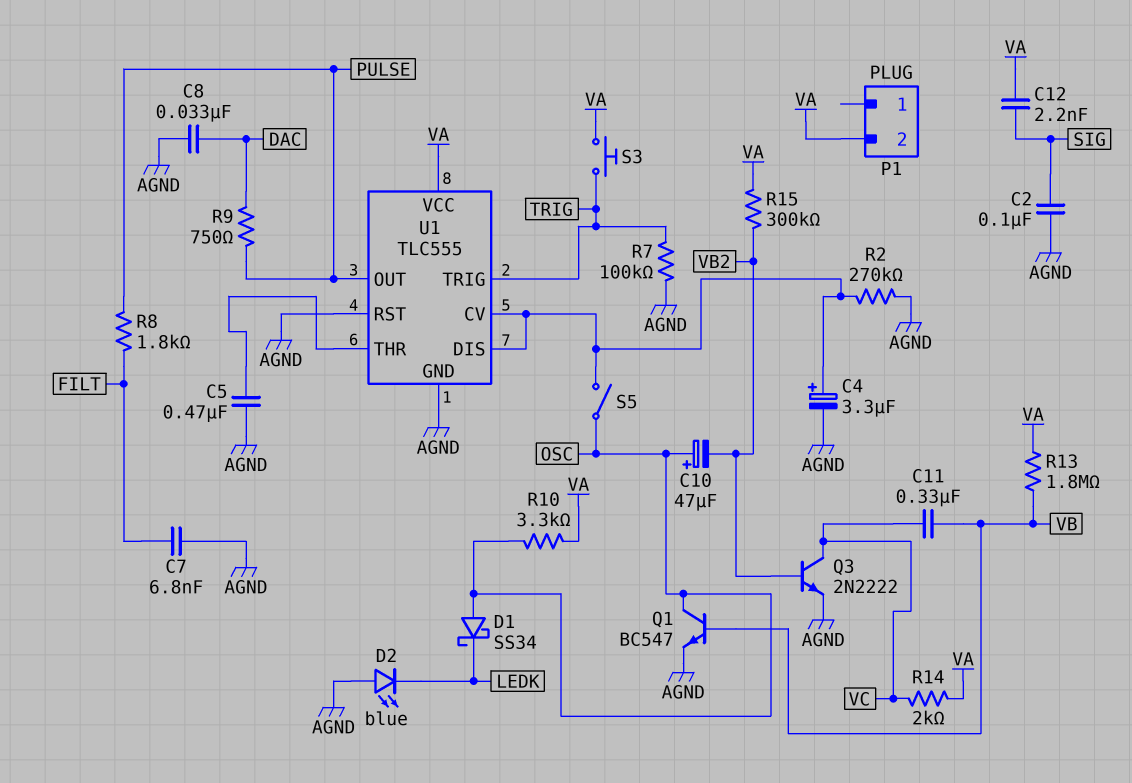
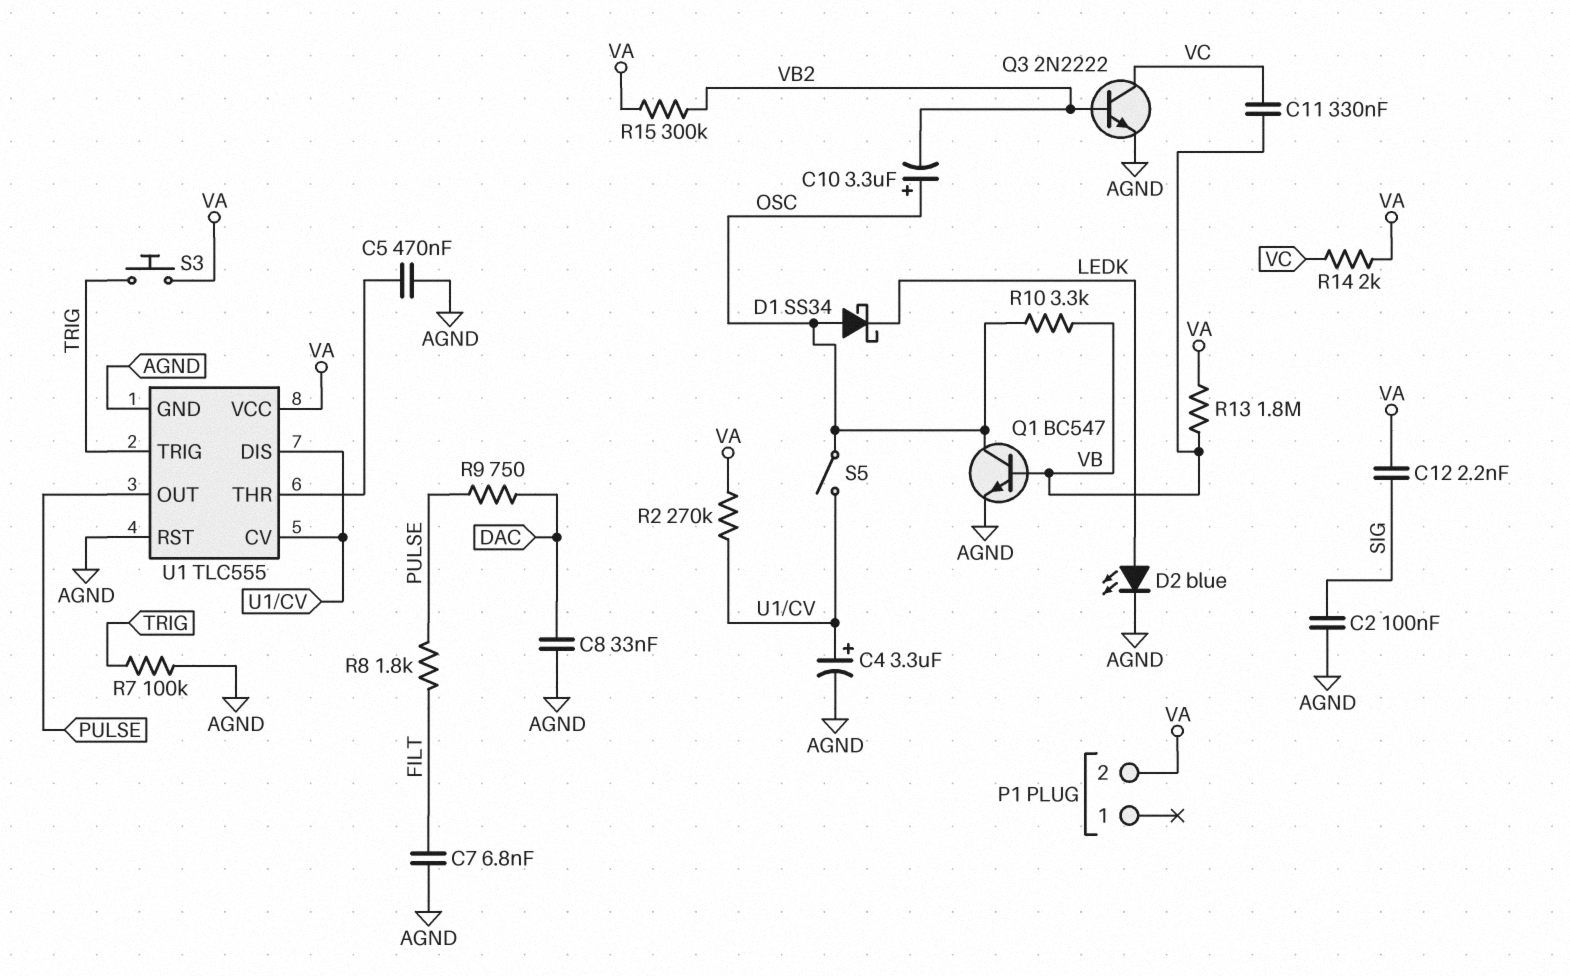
C10: 47uF (plus OSC, minus VB2) -> 3.3uF (plus OSC, minus VB2)
D2: LED blue (A AGND, K LEDK) -> LED blue (A LEDK, K AGND)
R2: 270k (AGND, U1/CV) -> 270k (U1/CV, VA)
R10: 3.3k (OSC, VA) -> 3.3k (OSC, VB)

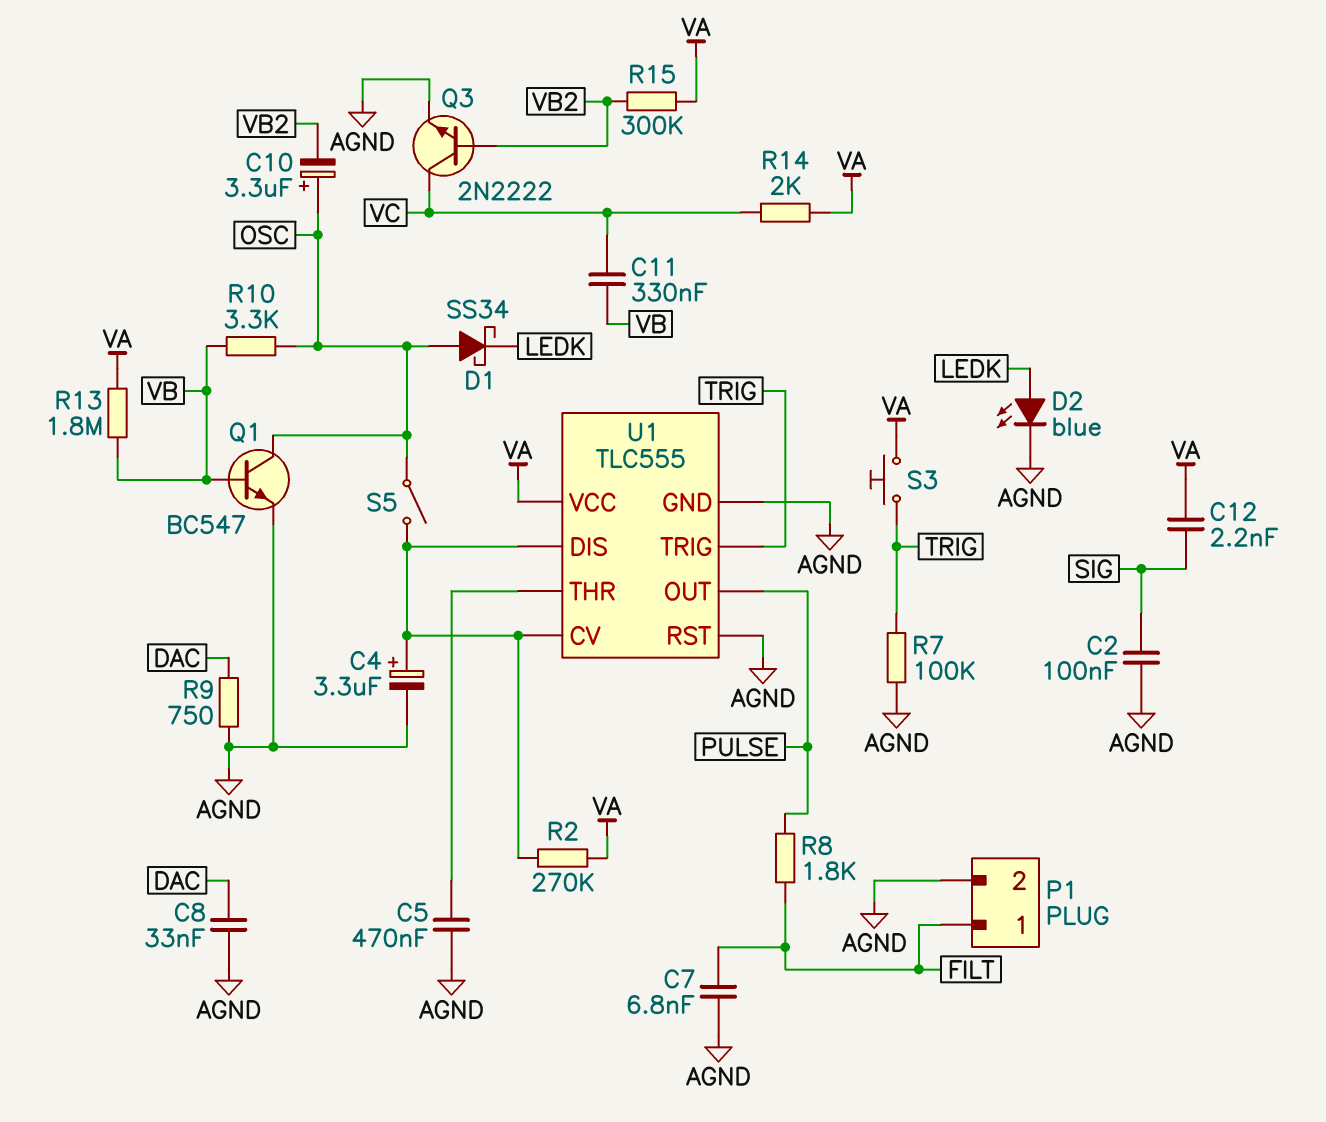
P1 pin 1: none -> FILT
P1 pin 2: VA -> AGND
R9: 750 (DAC, PULSE) -> 750 (AGND, DAC)

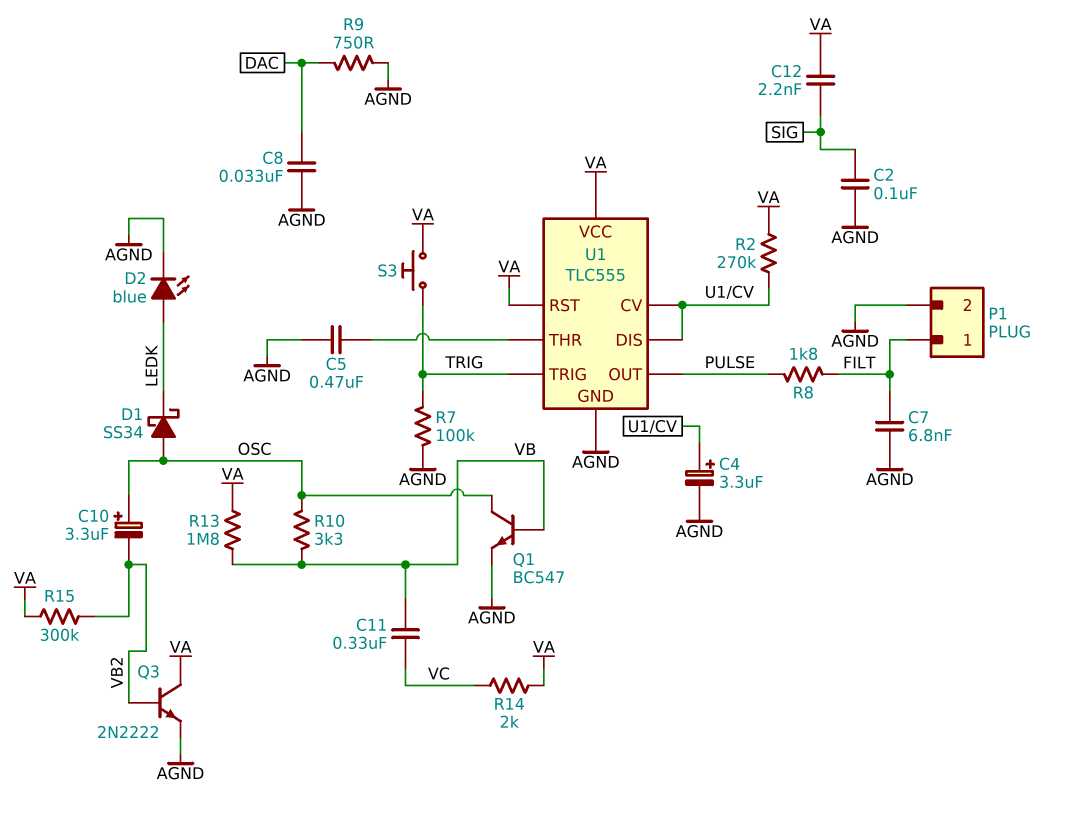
Q3: NPN 2N2222 (B VB2, C VC, E AGND) -> NPN 2N2222 (B VB2, C VA, E AGND)
S5: switch (OSC, U1/CV) -> none
U1 pin RST: AGND -> VA

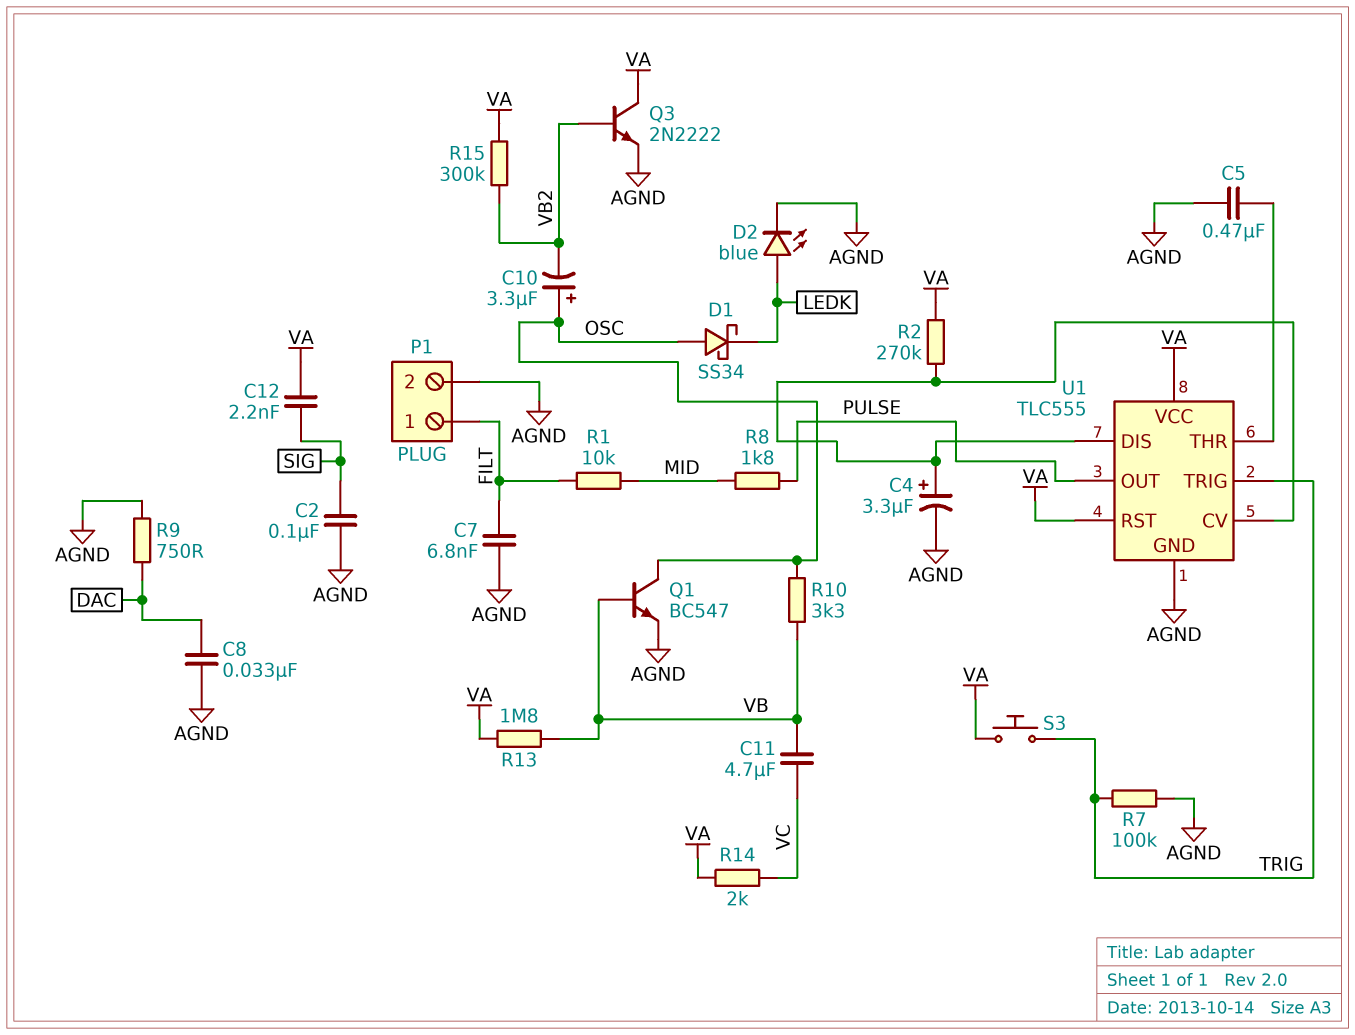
C11: 330nF (VB, VC) -> 4.7uF (VB, VC)
R1: none -> 10k (FILT, MID)
R8: 1.8k (FILT, PULSE) -> 1.8k (MID, PULSE)

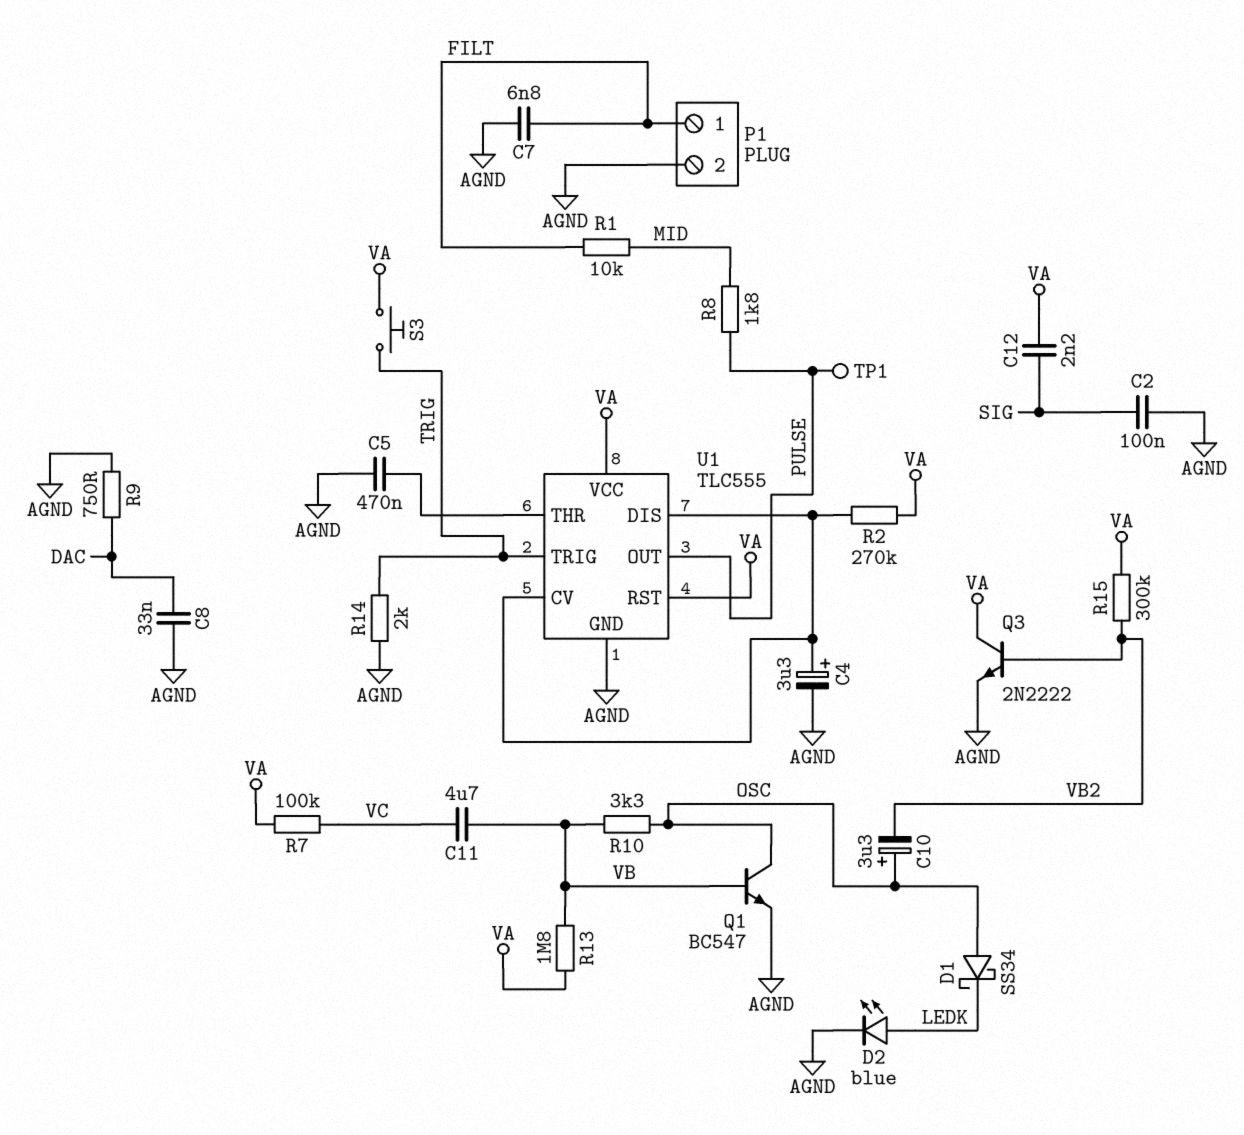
R7: 100k (AGND, TRIG) -> 100k (VA, VC)
R14: 2k (VA, VC) -> 2k (AGND, TRIG)
TP1: none -> test point (PULSE)

